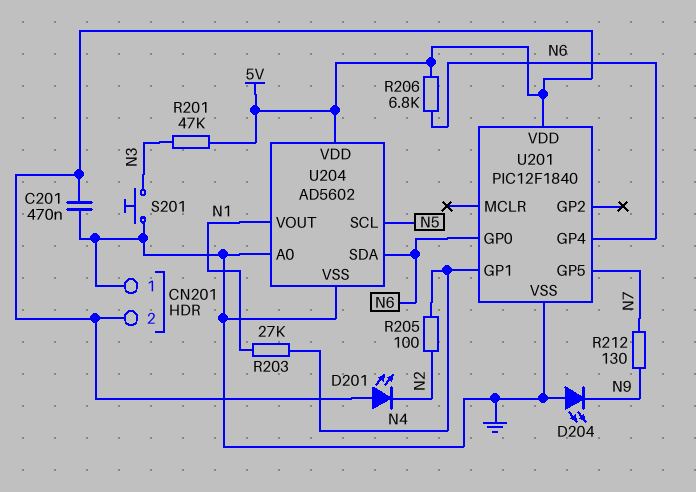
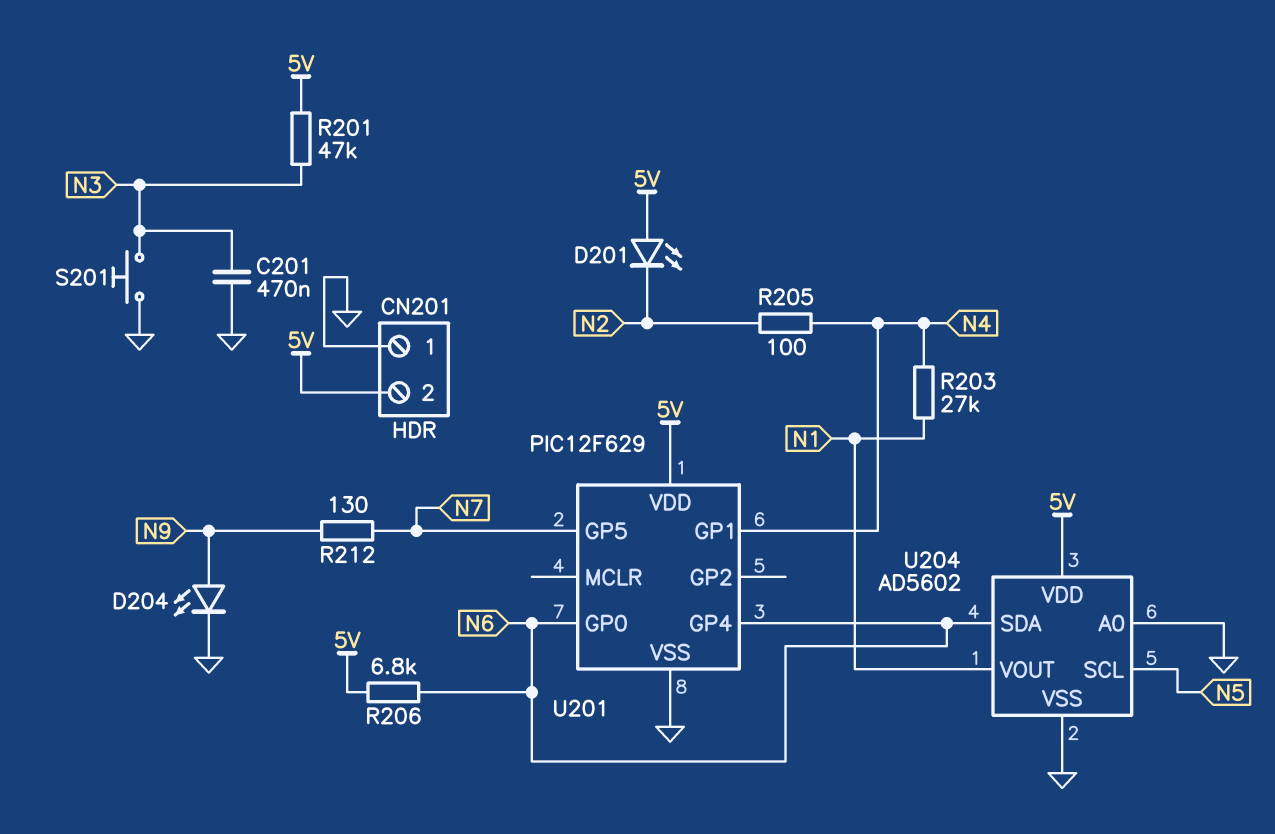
C201: 470nF (5V, GND) -> 470nF (GND, N3)
D204: LED (A GND, K N9) -> LED (A N9, K GND)
U201: PIC12F1840 -> PIC12F629

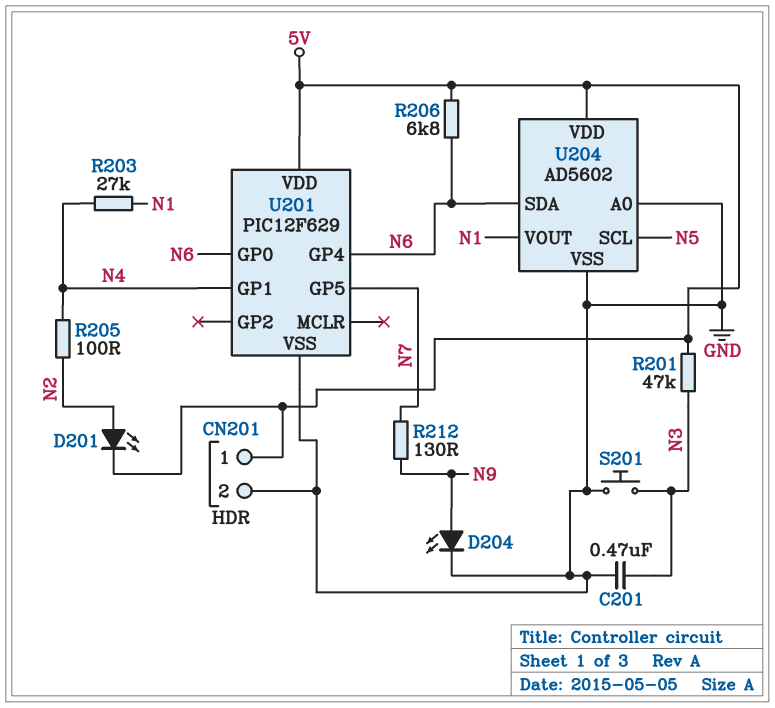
CN201 pin 1: GND -> 5V
CN201 pin 2: 5V -> GND
D201: LED (A 5V, K N2) -> LED (A N2, K 5V)

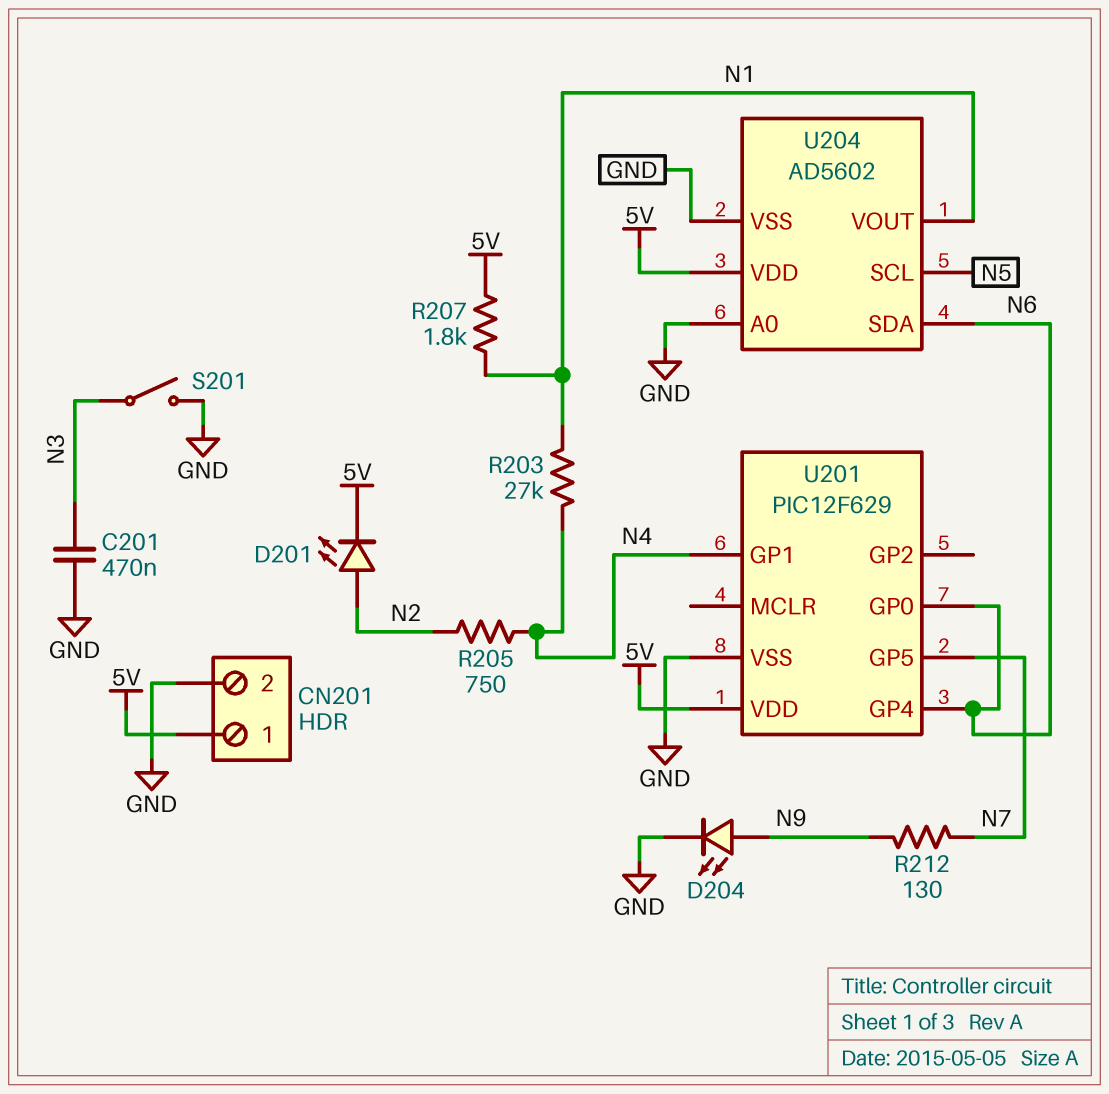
R201: 47k (5V, N3) -> none
R205: 100 (N2, N4) -> 750 (N2, N4)
R206: 6.8k (5V, N6) -> none
R207: none -> 1.8k (5V, N1)
S201: button (GND, N3) -> switch (GND, N3)

